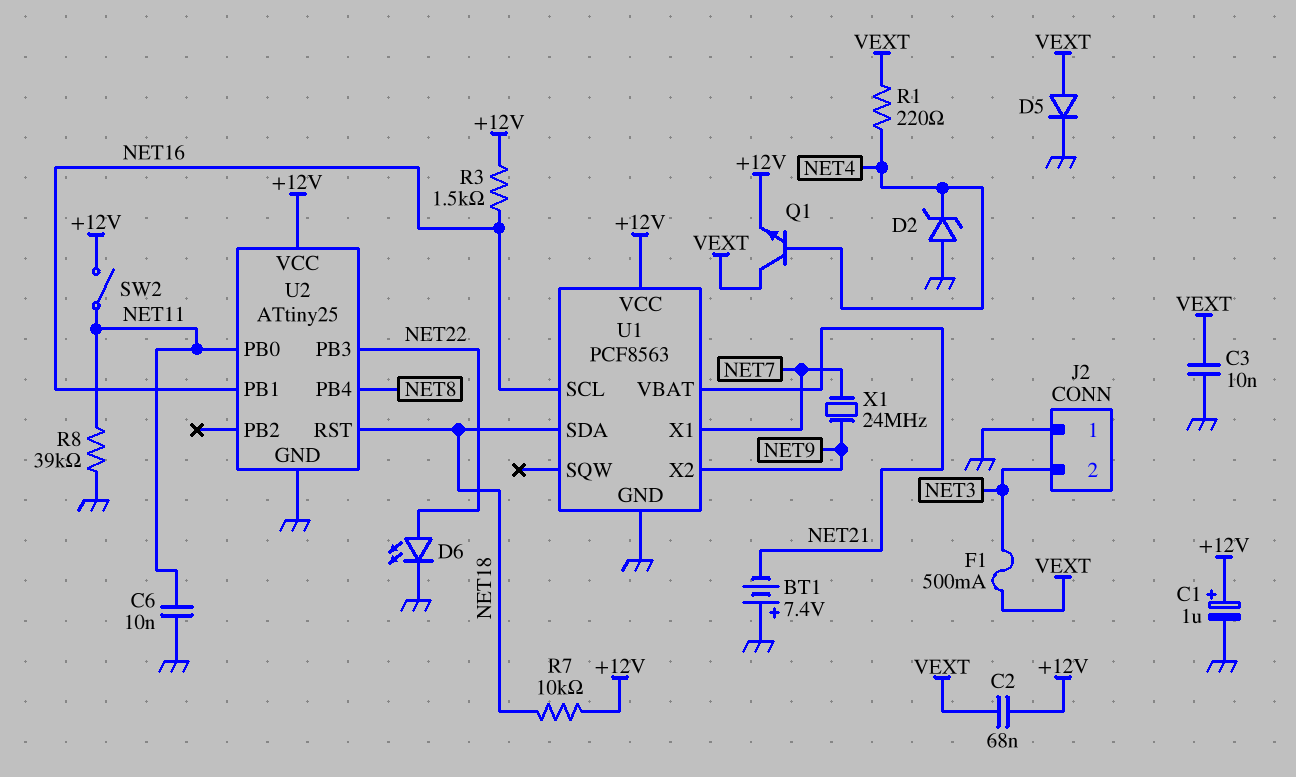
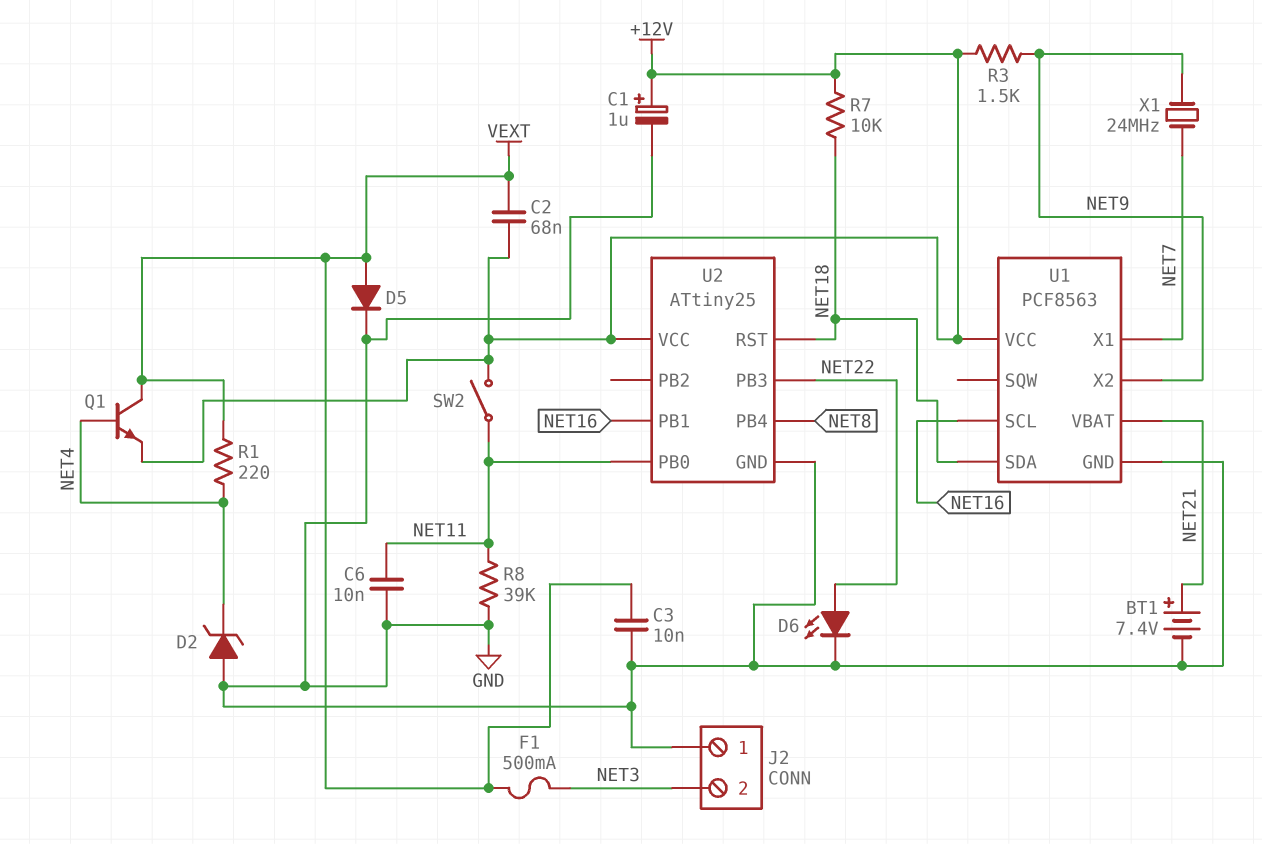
BT1: 7.4V (plus GND, minus NET21) -> 7.4V (plus NET21, minus GND)
R3: 1.5k (+12V, NET16) -> 1.5k (+12V, NET9)

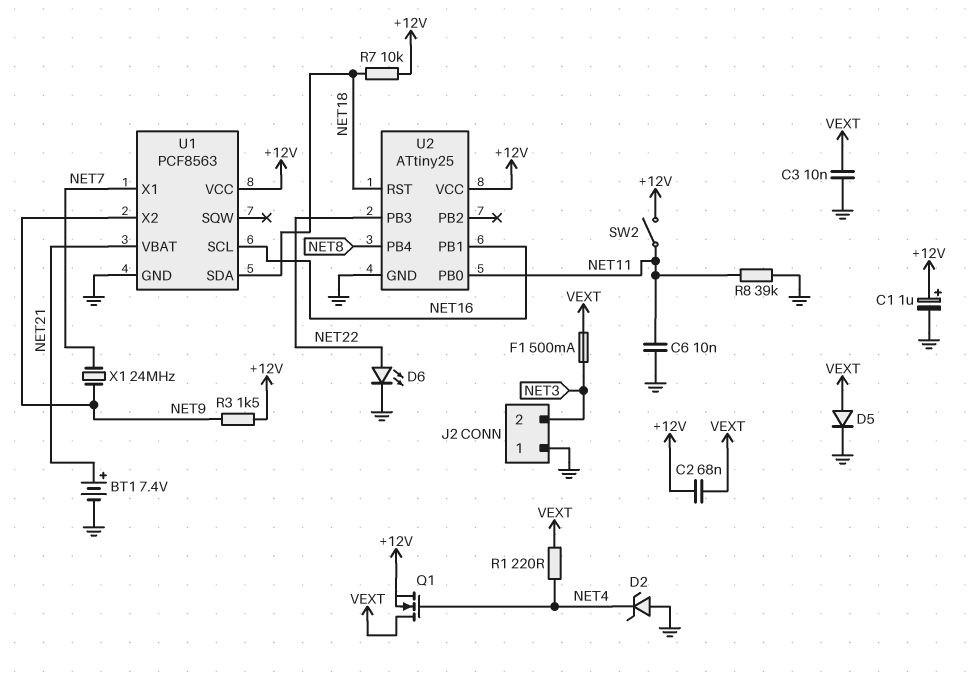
Q1: NPN (B NET4, C VEXT, E +12V) -> NMOS (G NET4, D VEXT, S +12V)

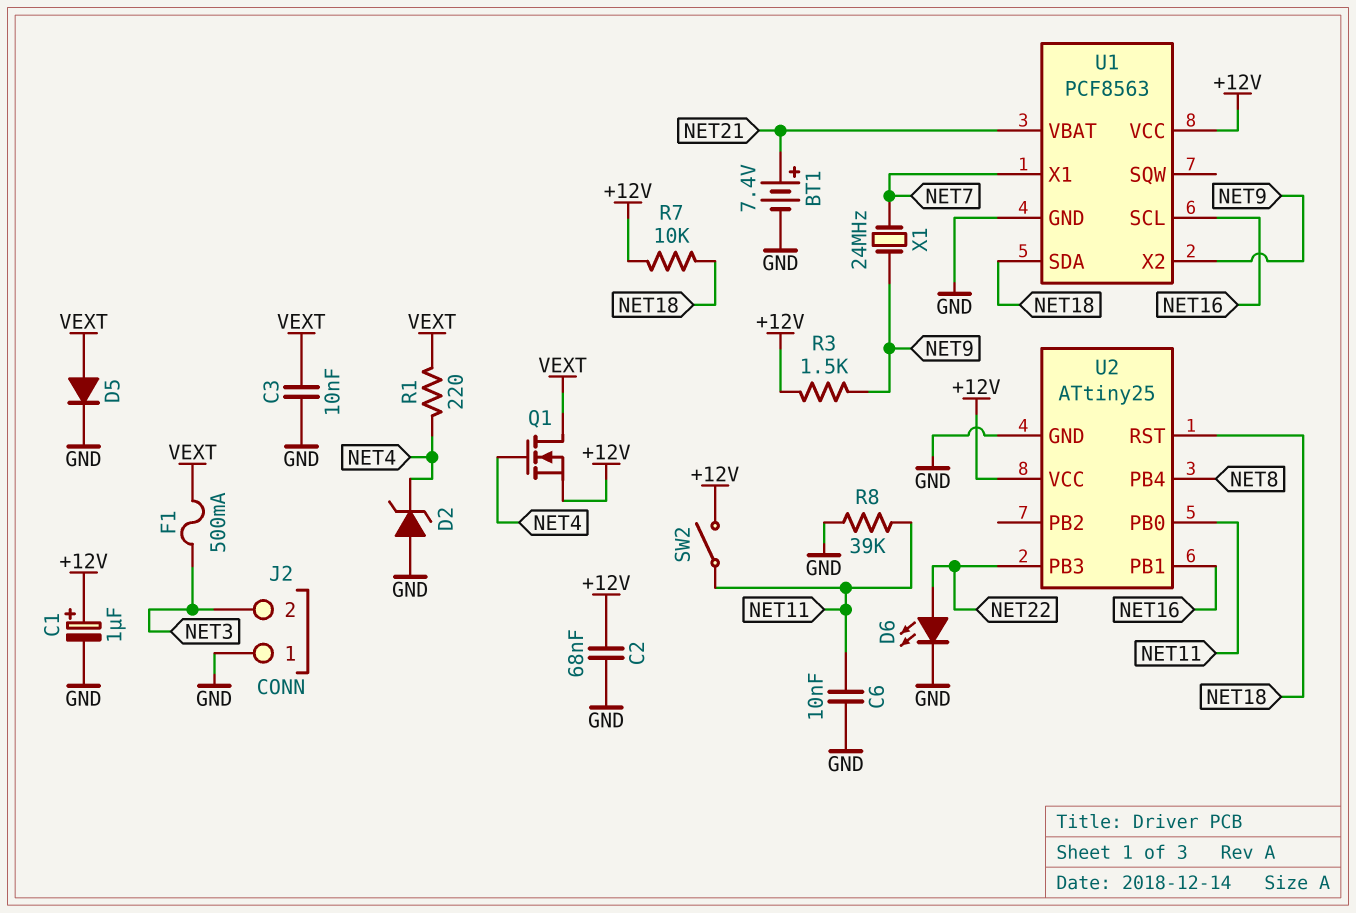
C2: 68nF (+12V, VEXT) -> 68nF (+12V, GND)

